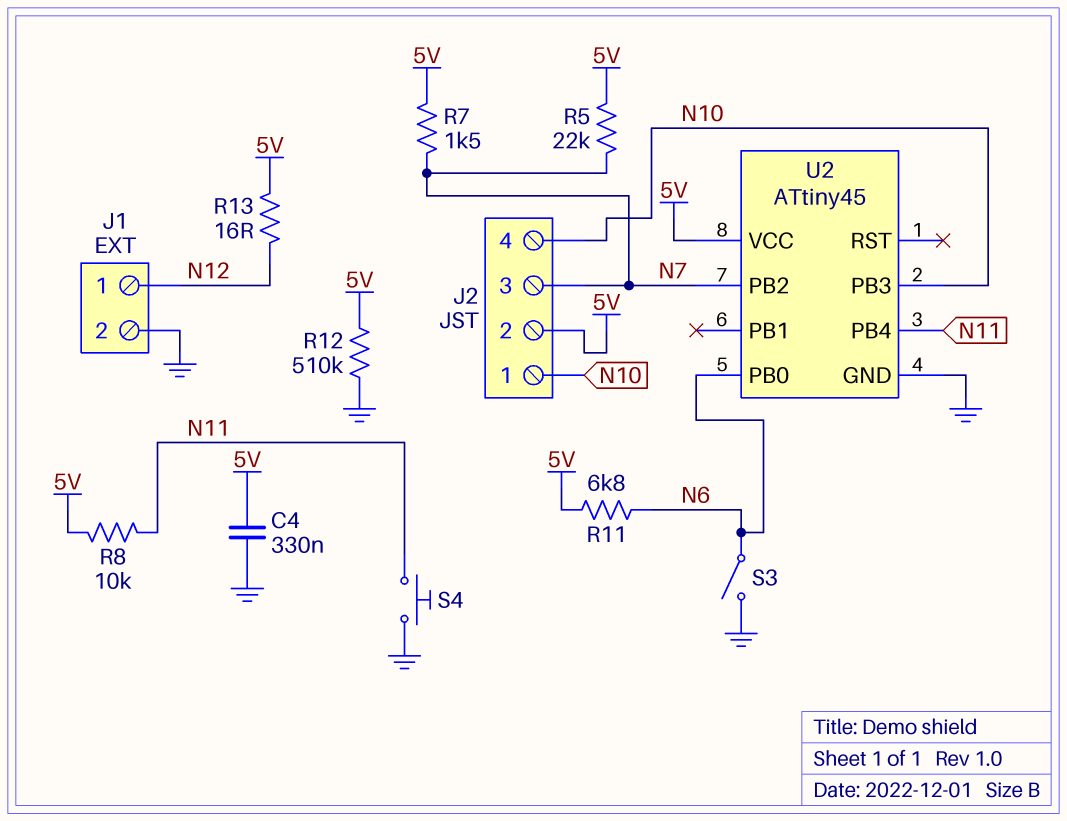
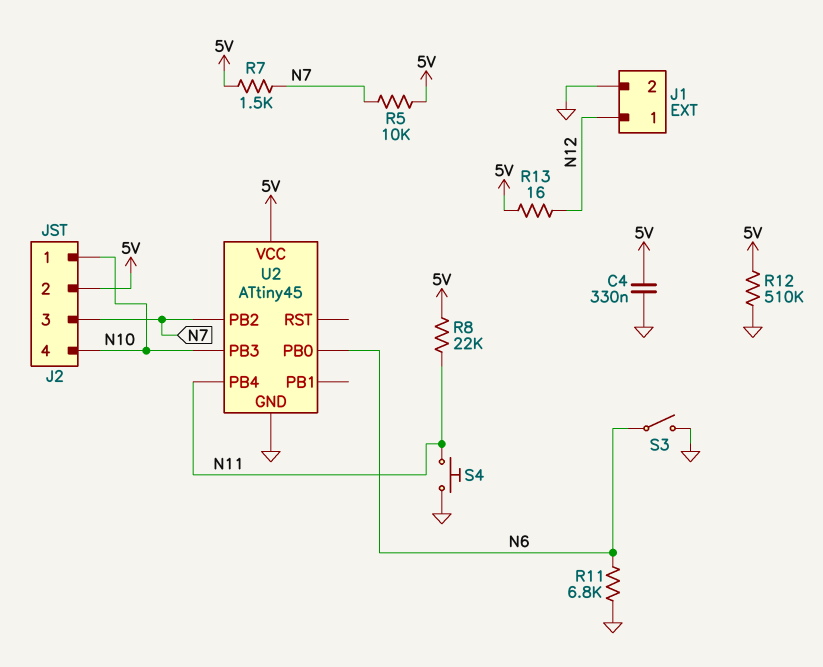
R5: 22k (5V, N7) -> 10k (5V, N7)
R8: 10k (5V, N11) -> 22k (5V, N11)
R11: 6.8k (5V, N6) -> 6.8k (GND, N6)

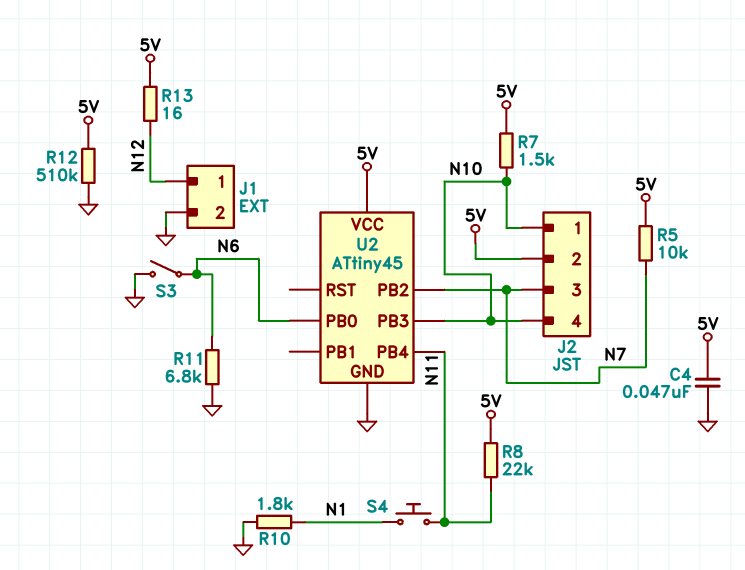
C4: 330nF (5V, GND) -> 47nF (5V, GND)
R7: 1.5k (5V, N7) -> 1.5k (5V, N10)
R10: none -> 1.8k (GND, N1)
S4: button (GND, N11) -> button (N1, N11)

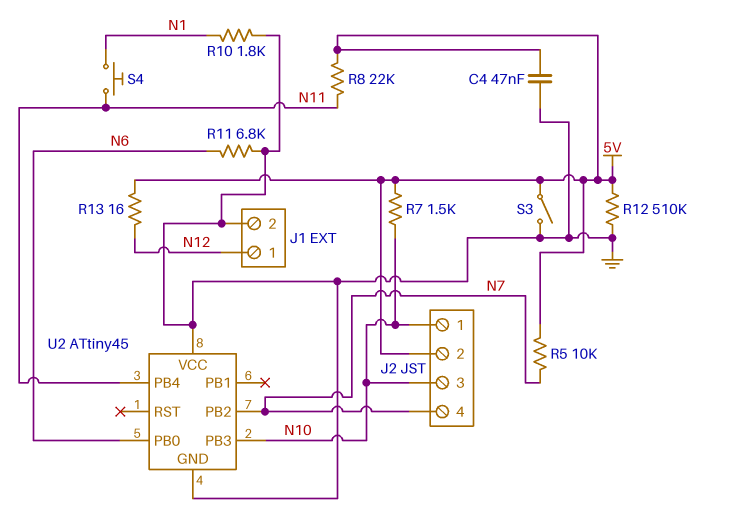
J2 pin 3: N7 -> N10
J2 pin 4: N10 -> N7
S3: switch (GND, N6) -> switch (5V, GND)
U2 pin VCC: 5V -> GND

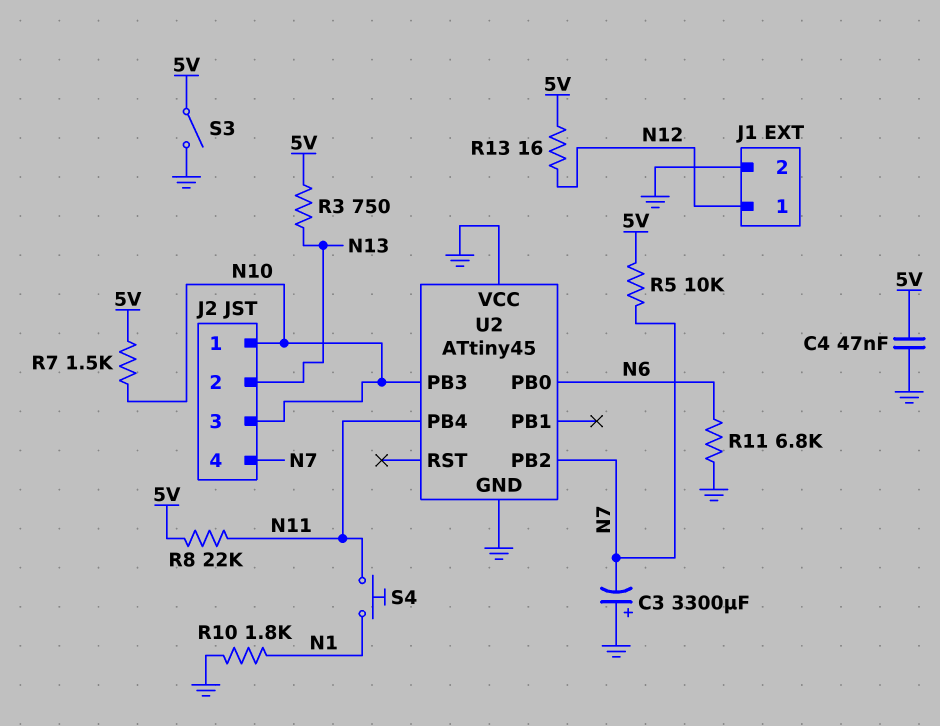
C3: none -> 3300uF (plus GND, minus N7)
J2 pin 2: 5V -> N13
R3: none -> 750 (5V, N13)
R12: 510k (5V, GND) -> none

